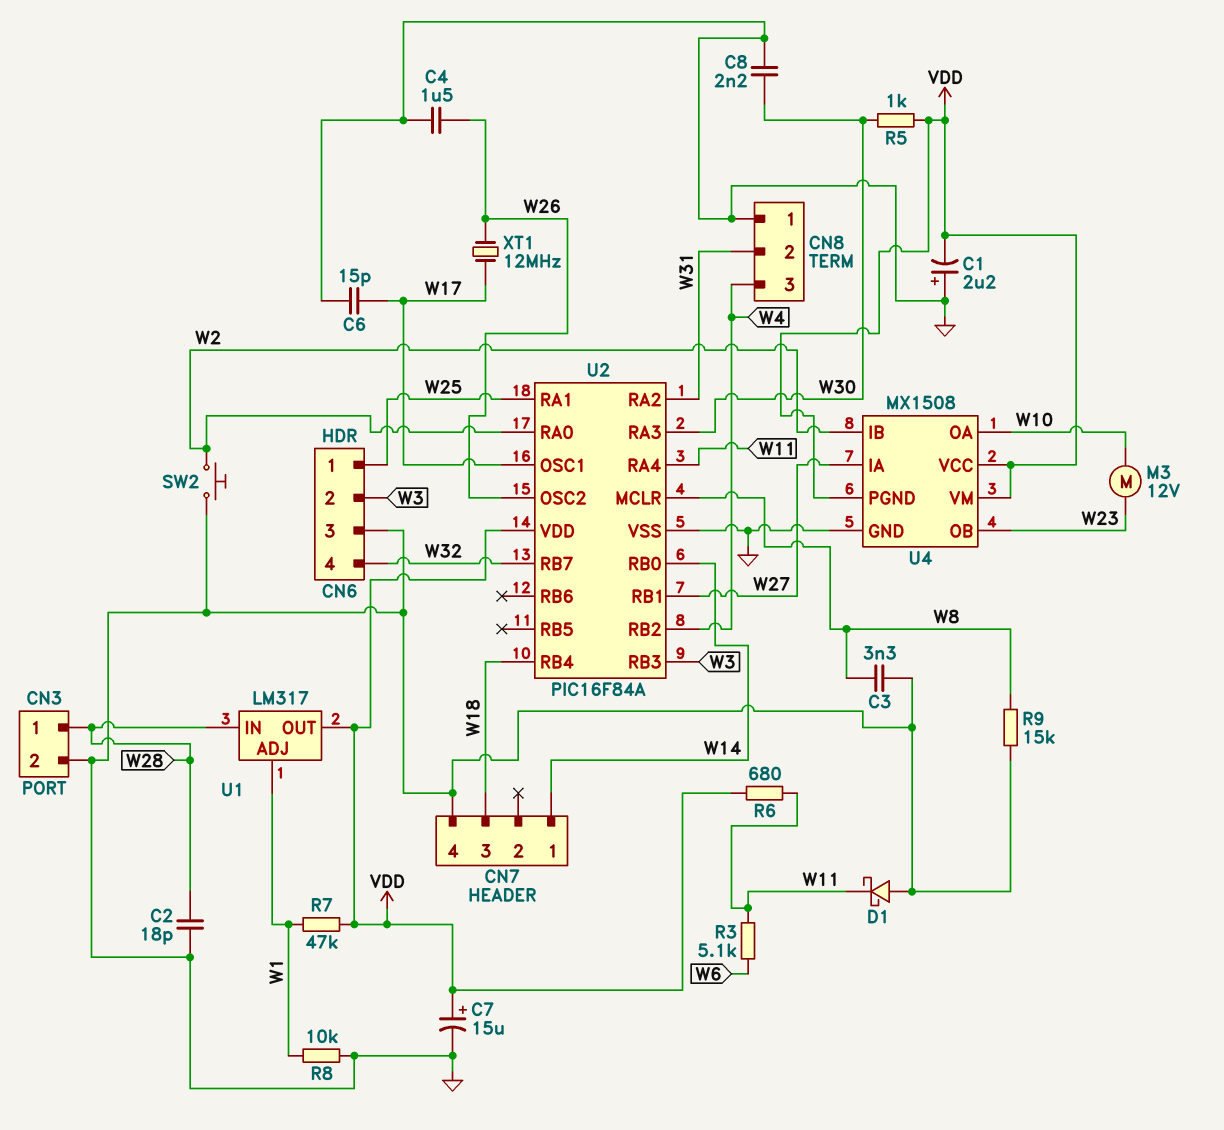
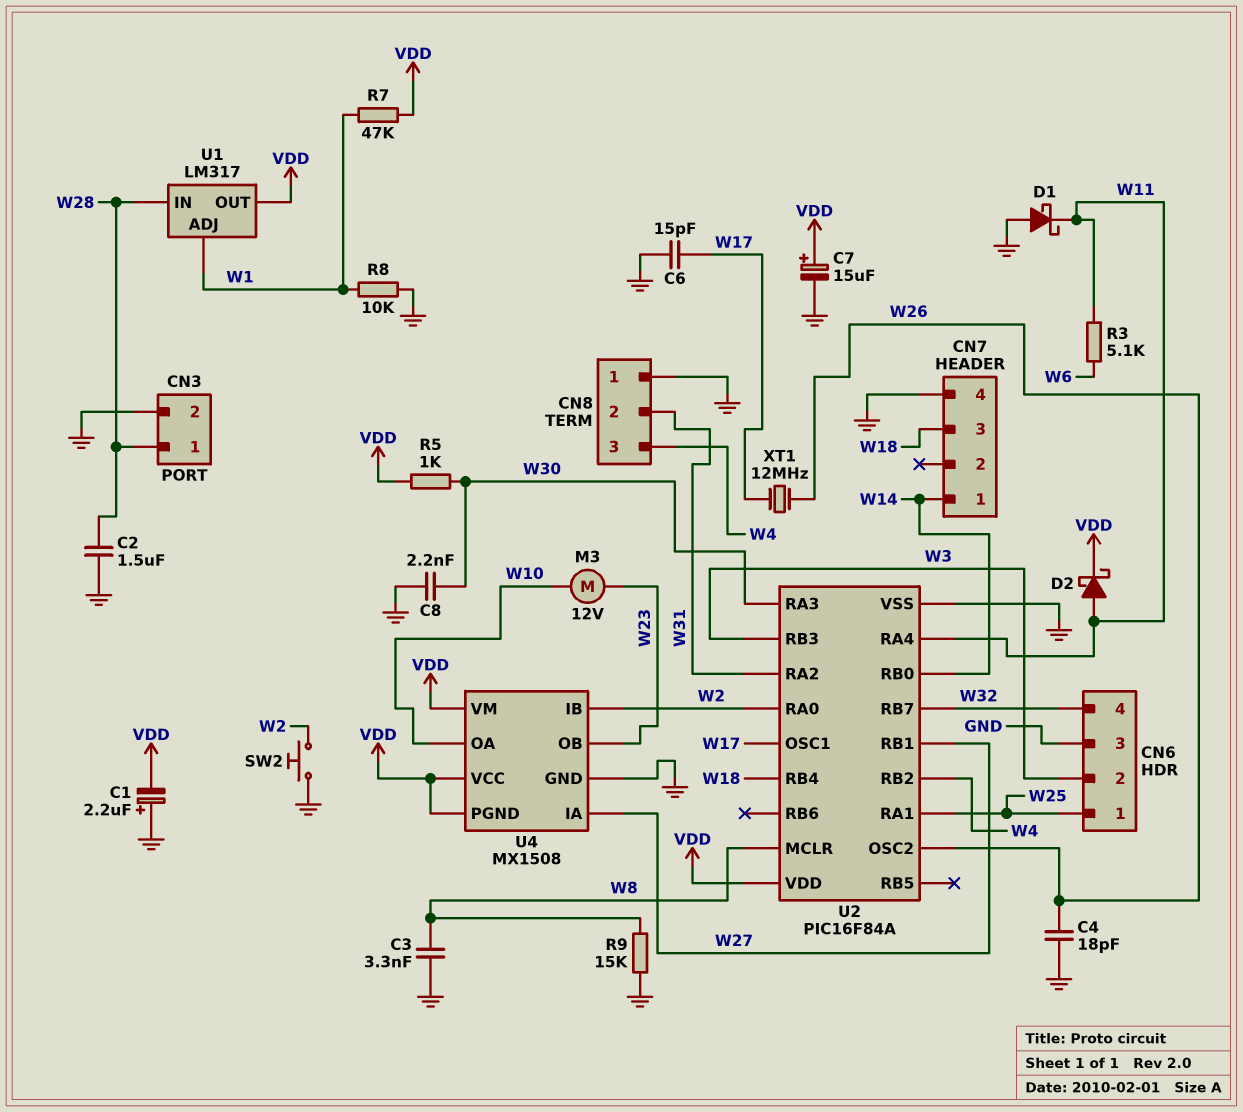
C2: 18pF (GND, W28) -> 1.5uF (GND, W28)
C4: 1.5uF (GND, W26) -> 18pF (GND, W26)
D2: none -> schottky (A W11, K VDD)
R6: 680 (VDD, W11) -> none

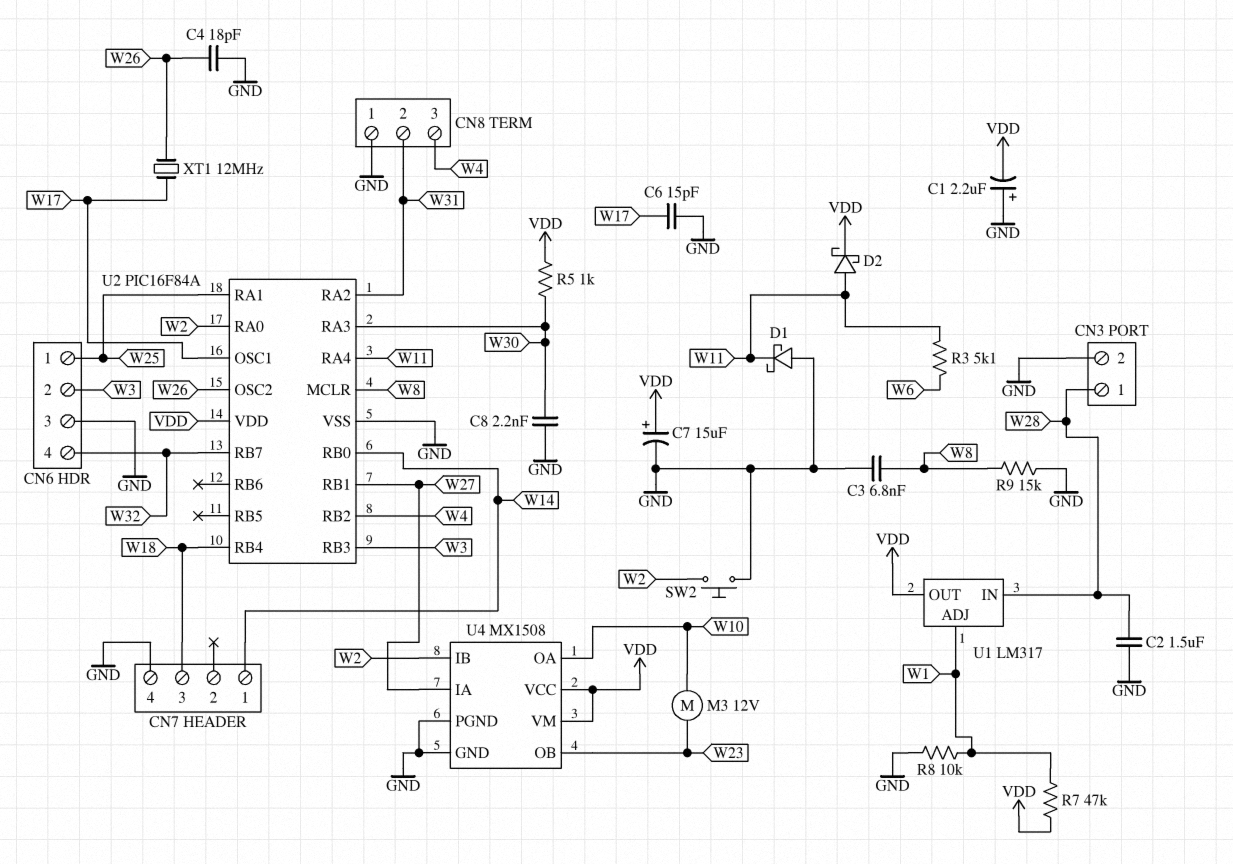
C3: 3.3nF (GND, W8) -> 6.8nF (GND, W8)
U4 pin PGND: VDD -> GND

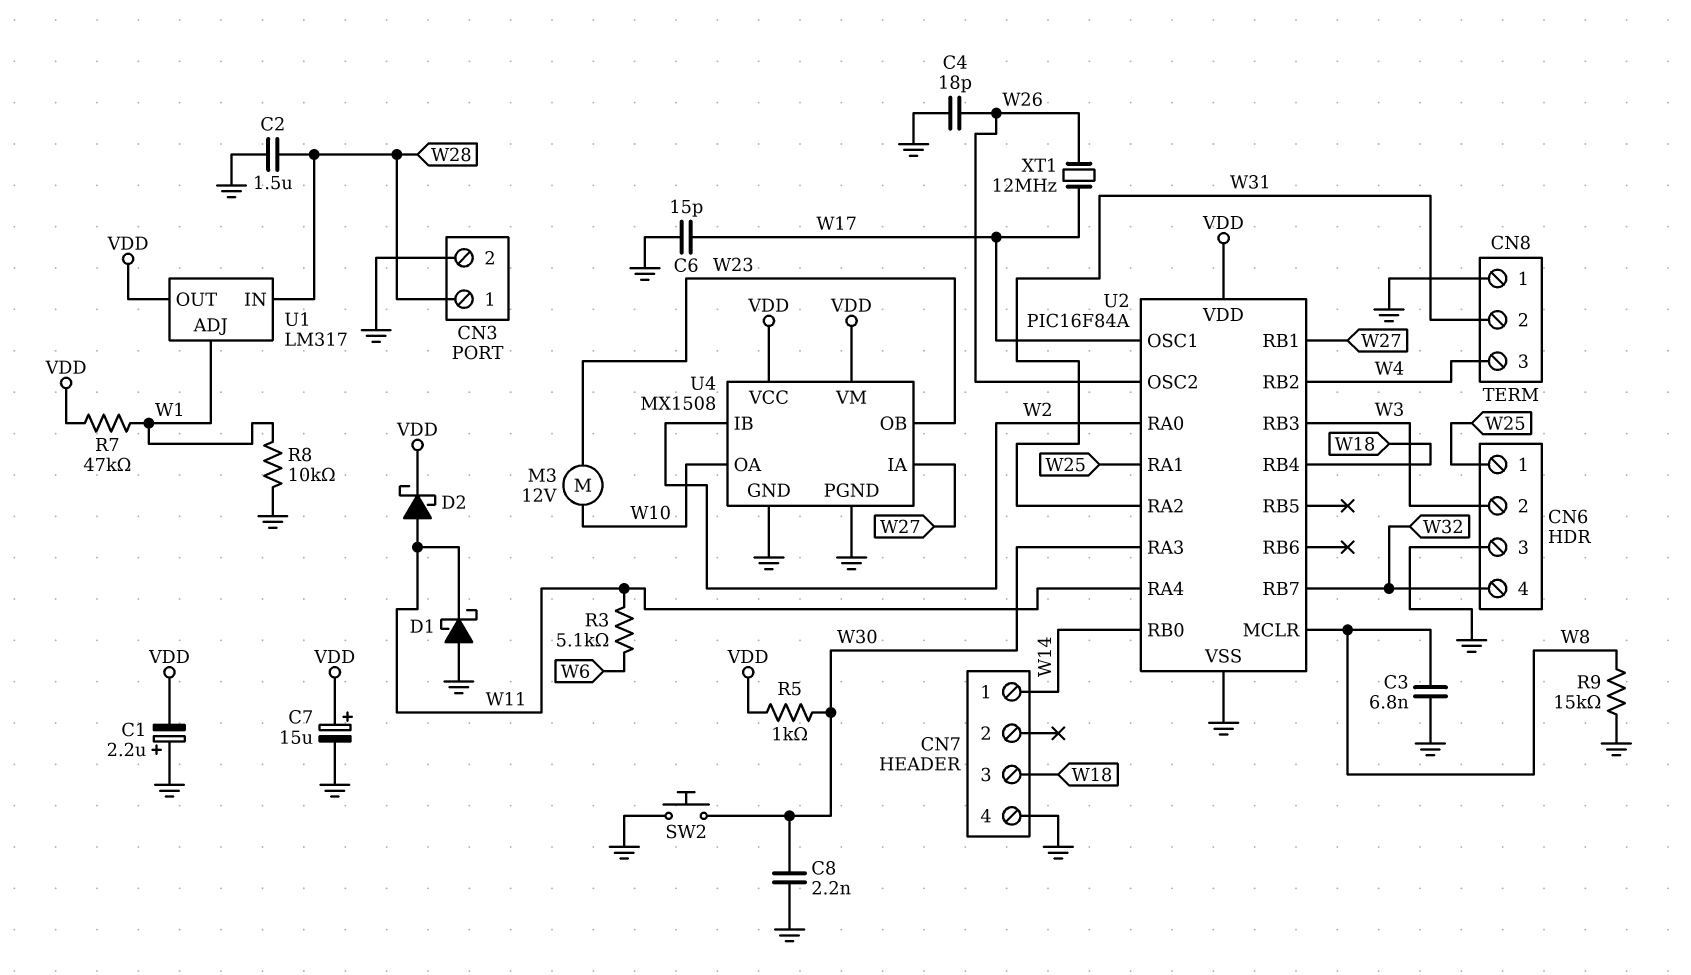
SW2: button (GND, W2) -> button (GND, W30)

